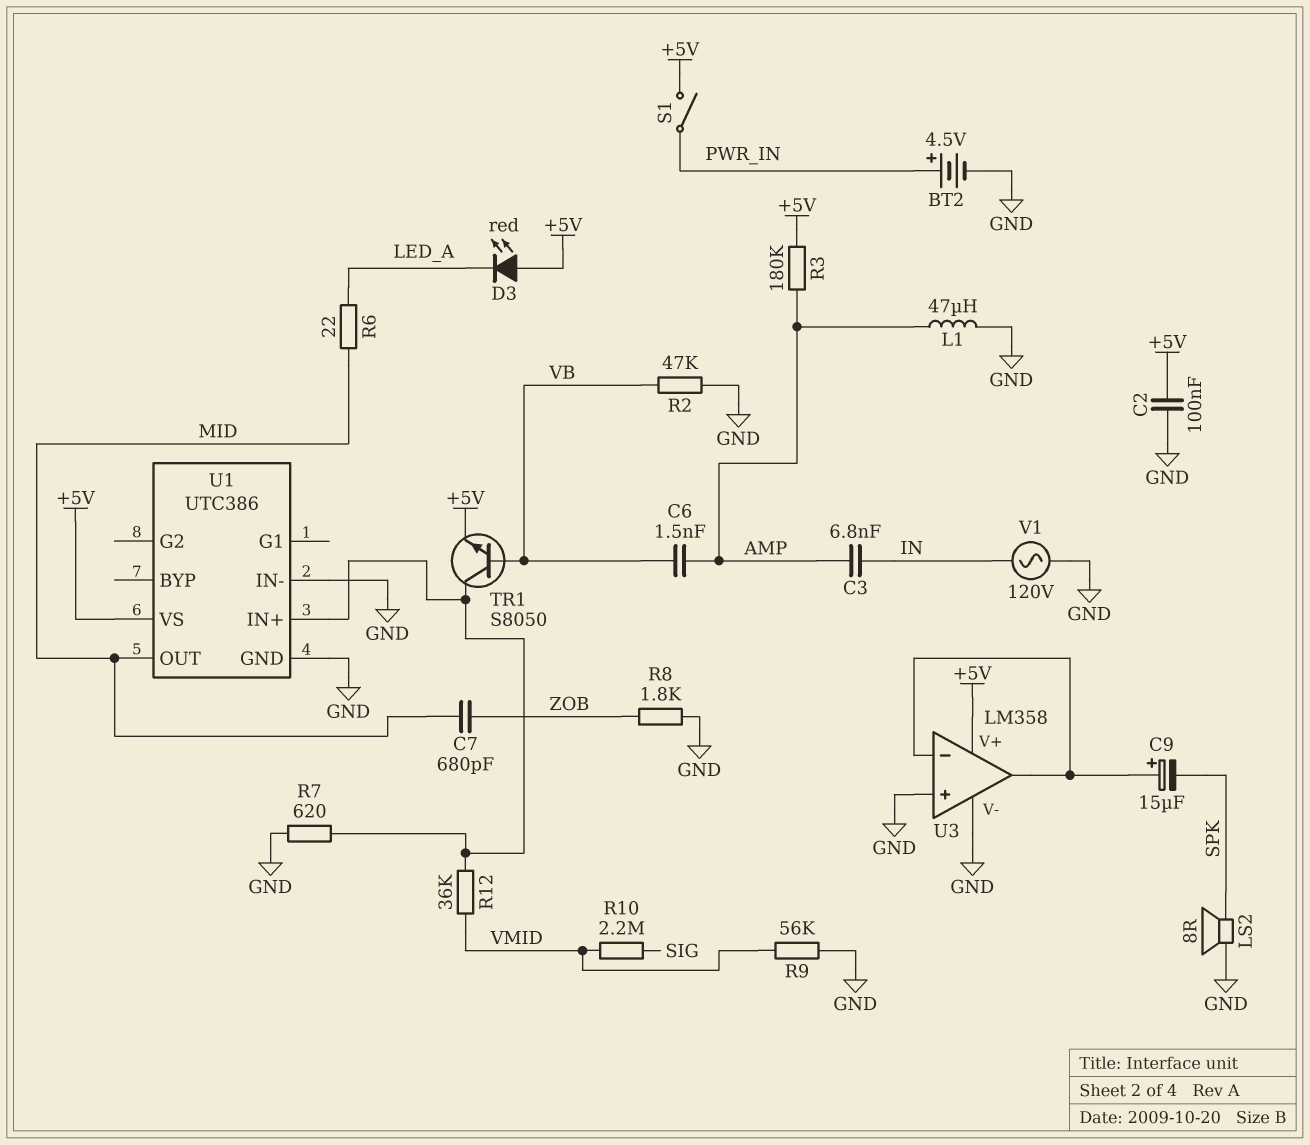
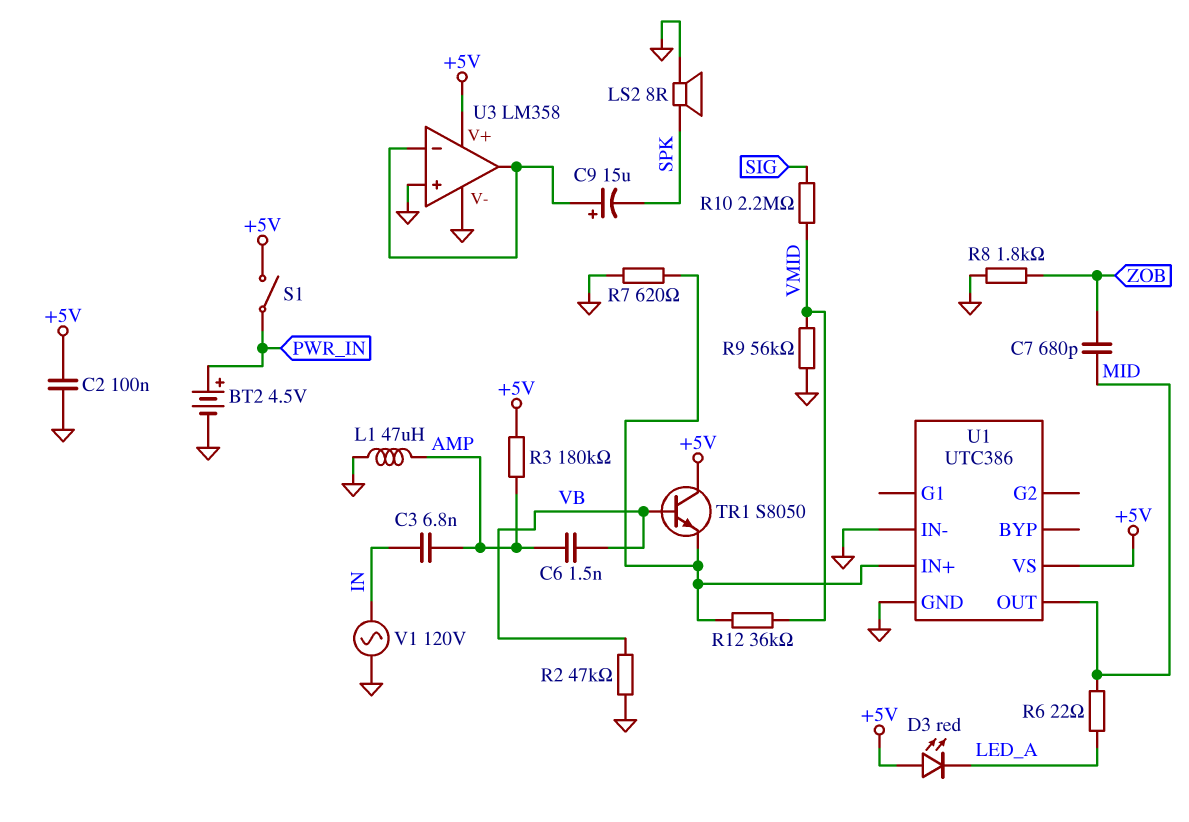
TR1: NPN S8050 (B VB, C U1/IN+, E +5V) -> NPN S8050 (B VB, C +5V, E U1/IN+)

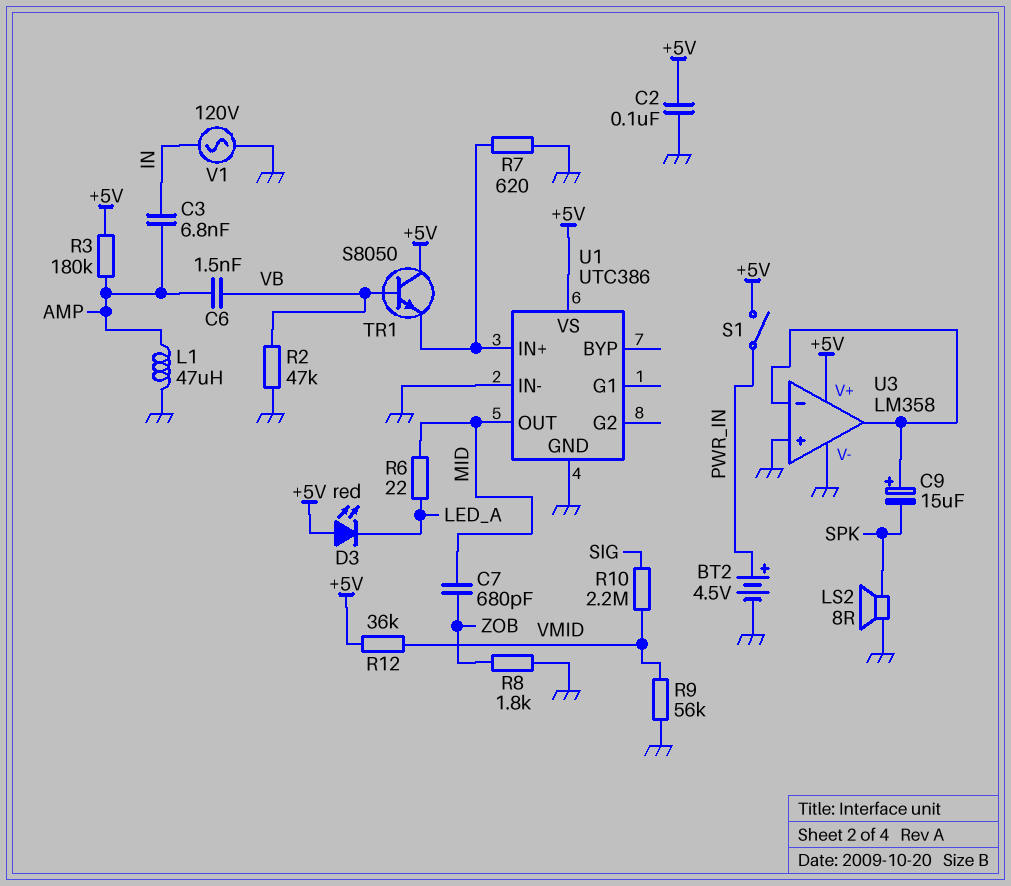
R12: 36k (U1/IN+, VMID) -> 36k (+5V, VMID)

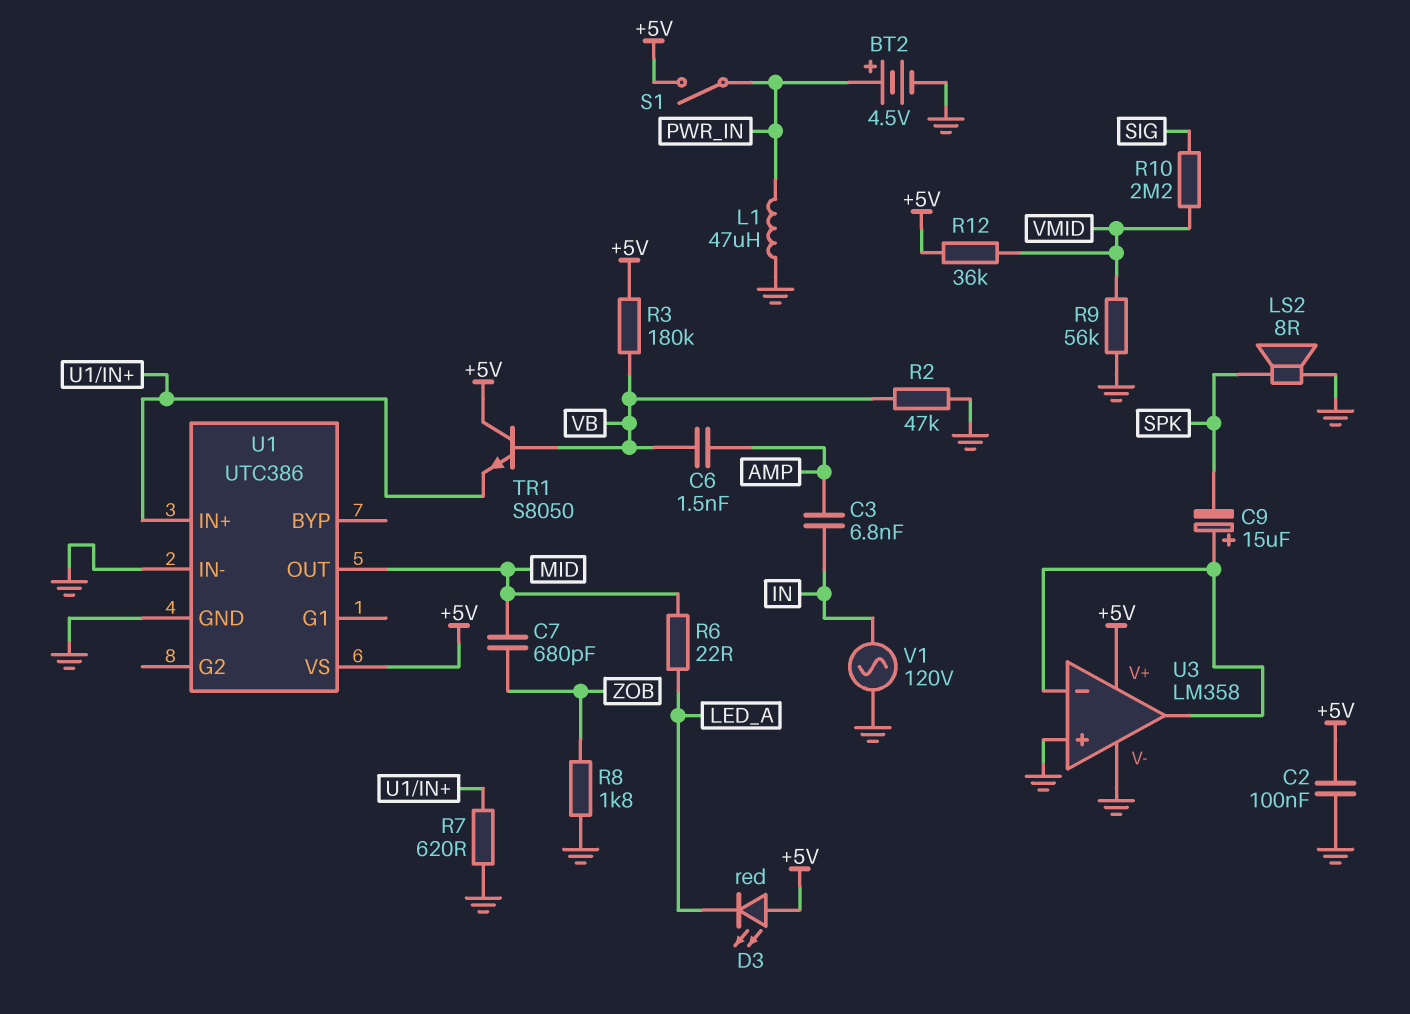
L1: 47uH (AMP, GND) -> 47uH (GND, PWR_IN)
R3: 180k (+5V, AMP) -> 180k (+5V, VB)

